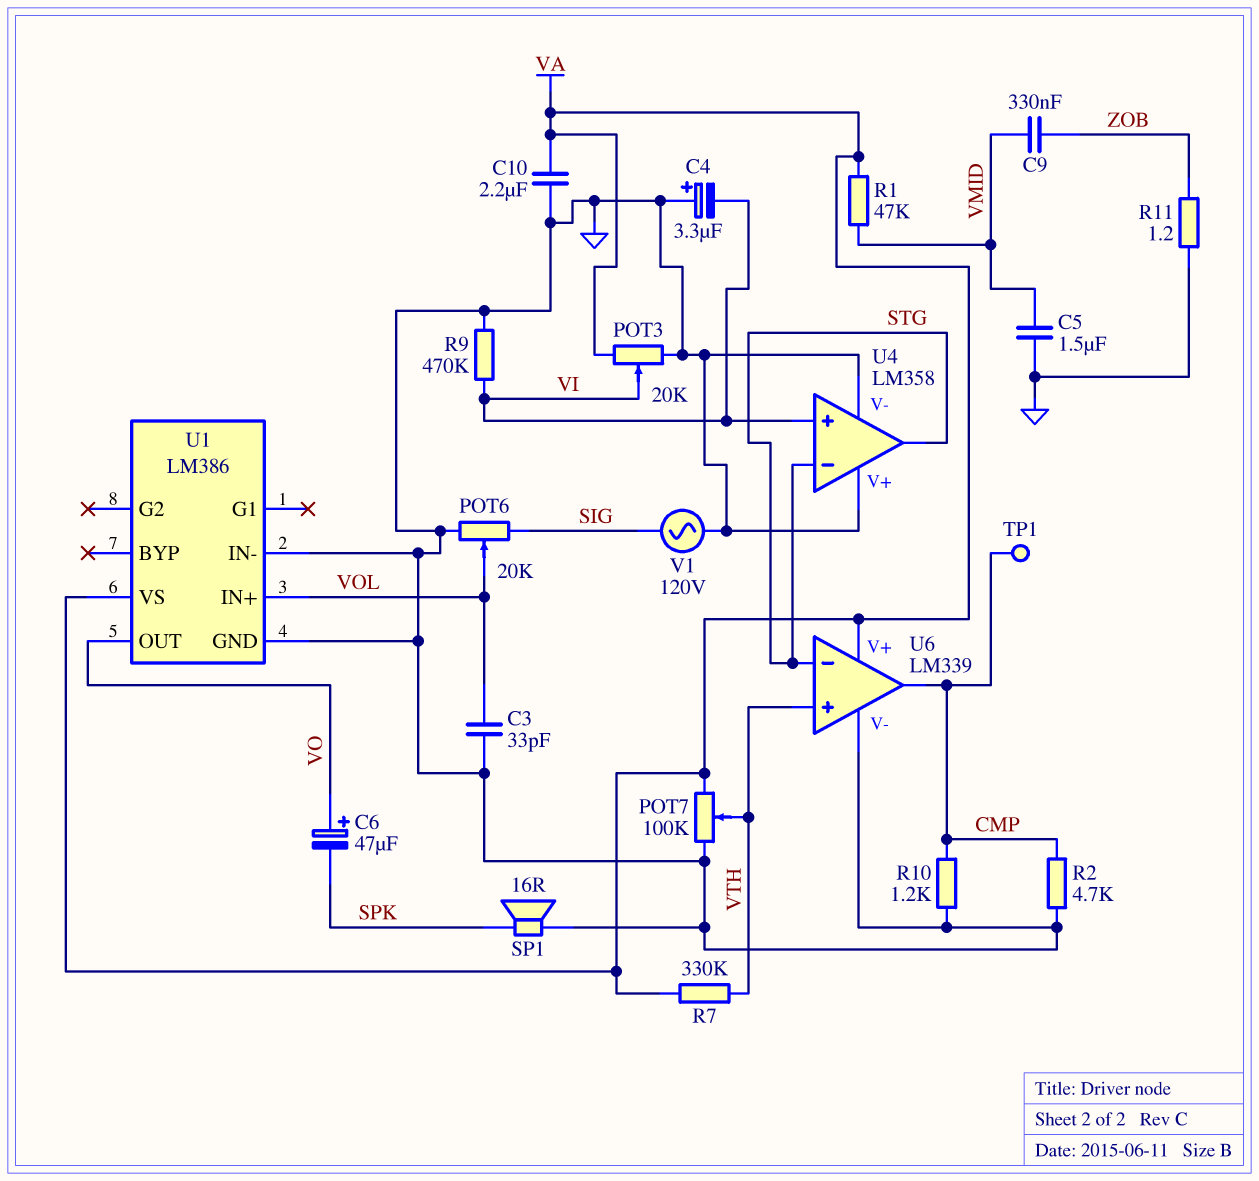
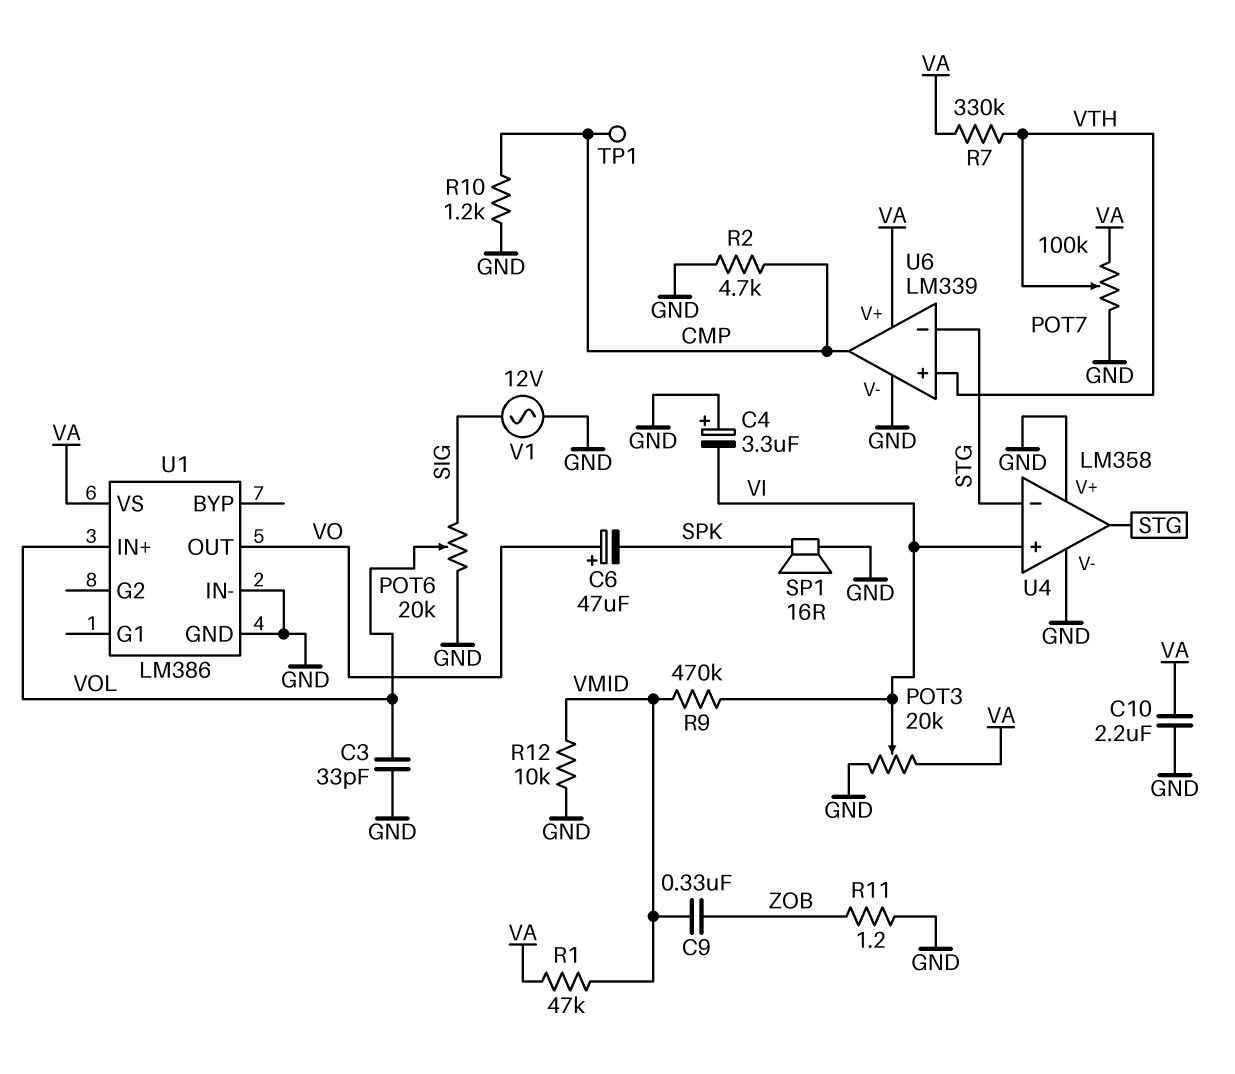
C5: 1.5uF (GND, VMID) -> none
R9: 470k (GND, VI) -> 470k (VI, VMID)
R12: none -> 10k (GND, VMID)
V1: AC 120V (GND, SIG) -> AC 12V (GND, SIG)

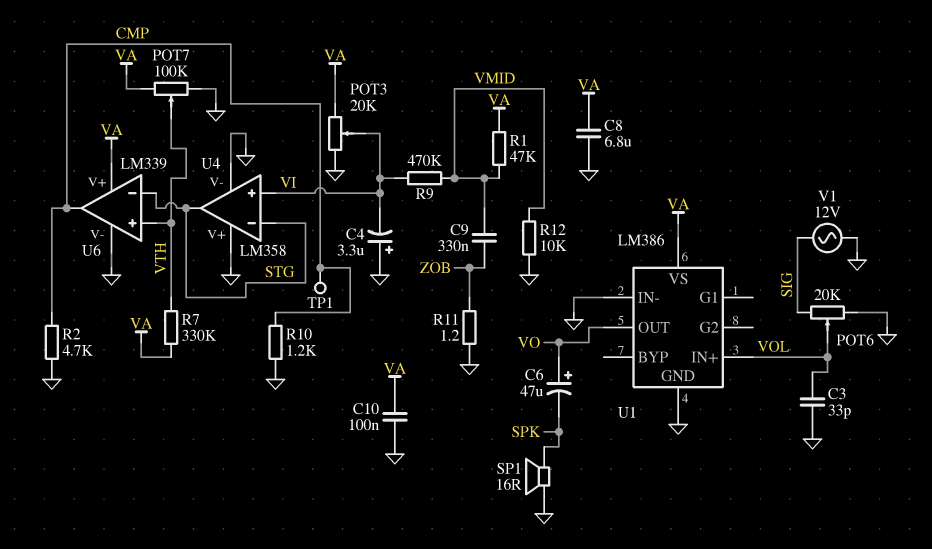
C8: none -> 6.8uF (GND, VA)
C10: 2.2uF (GND, VA) -> 100nF (GND, VA)

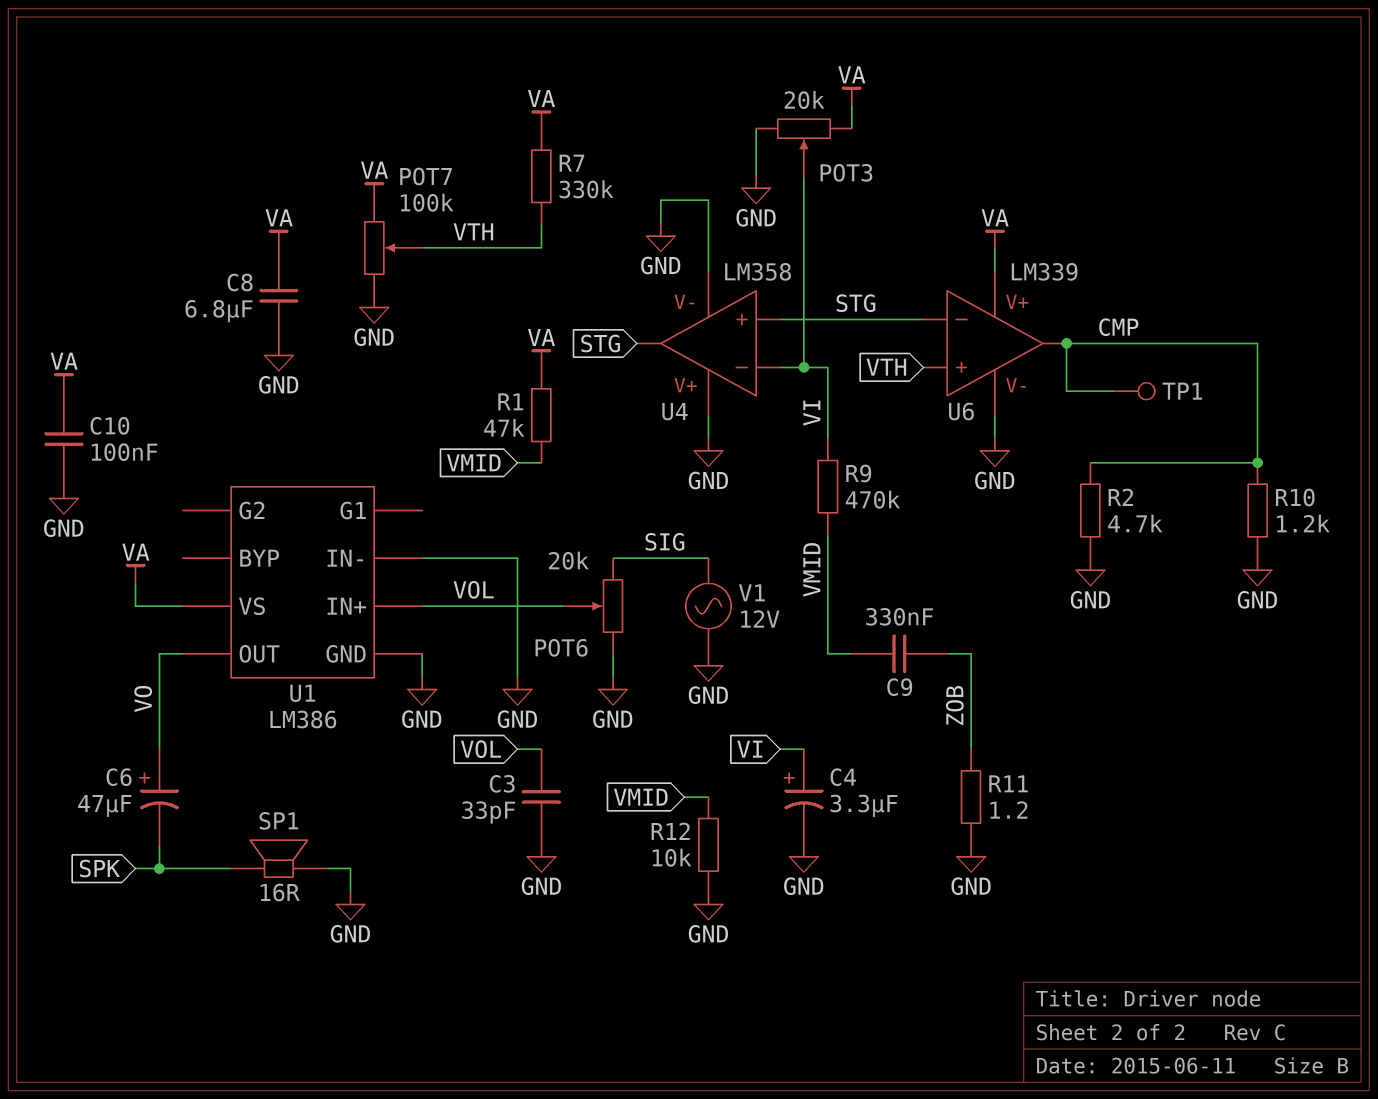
C4: 3.3uF (plus GND, minus VI) -> 3.3uF (plus VI, minus GND)
U4 pin in+: VI -> STG
U4 pin in-: STG -> VI

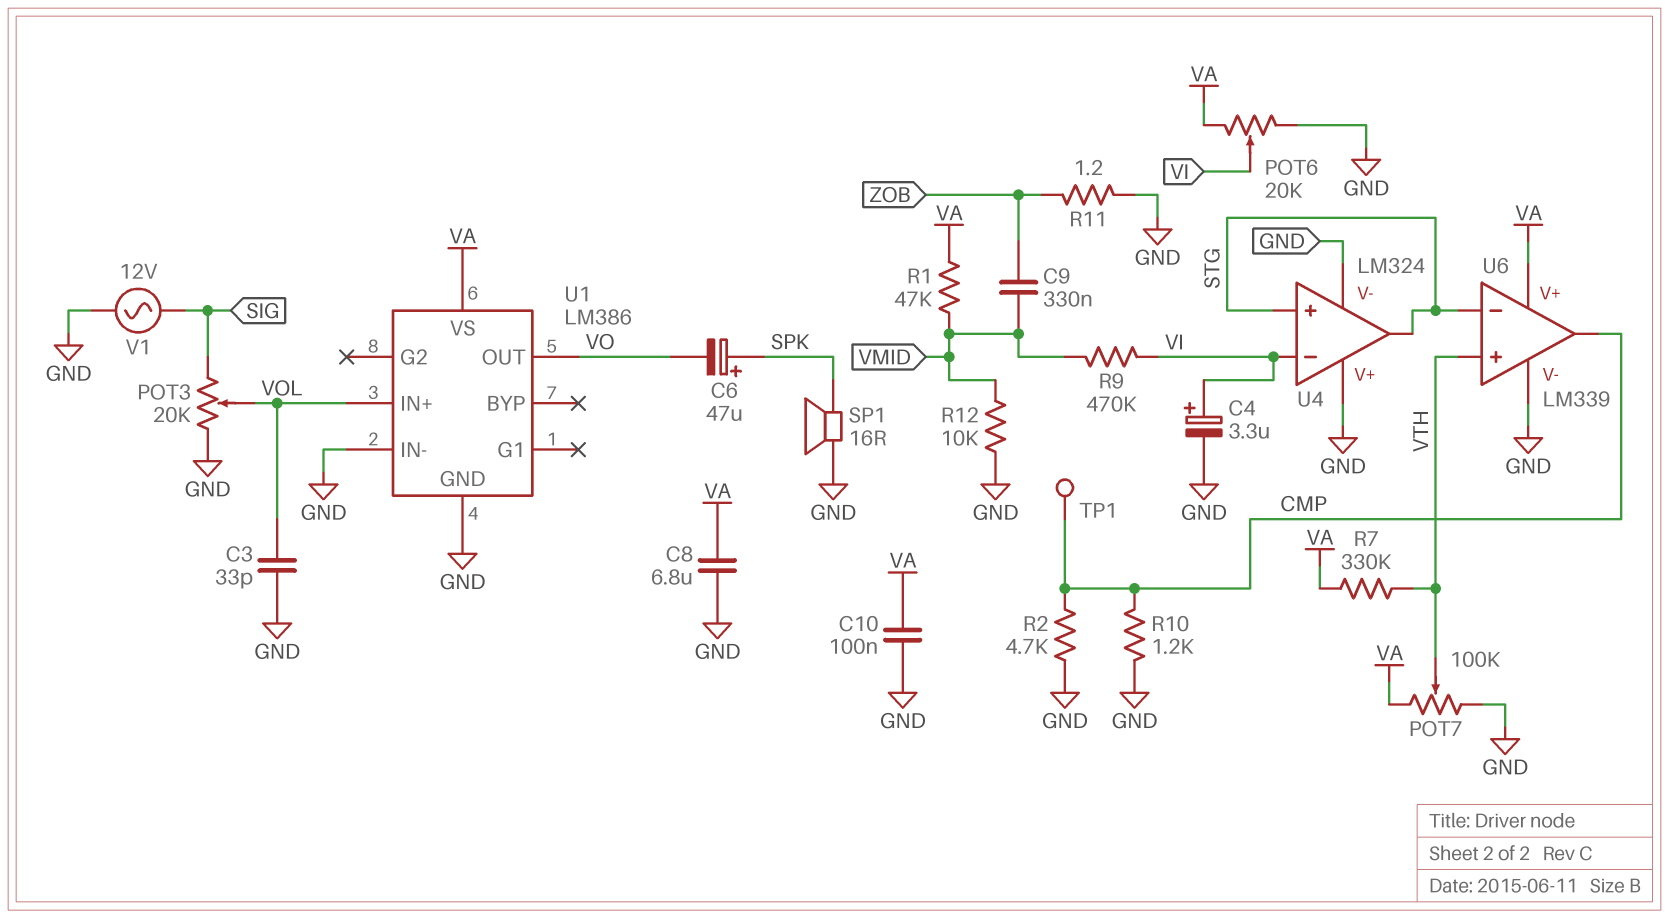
C6: 47uF (plus VO, minus SPK) -> 47uF (plus SPK, minus VO)
POT3: 20k (GND, VA, wiper VI) -> 20k (GND, SIG, wiper VOL)
POT6: 20k (GND, SIG, wiper VOL) -> 20k (GND, VA, wiper VI)
U4: LM358 -> LM324

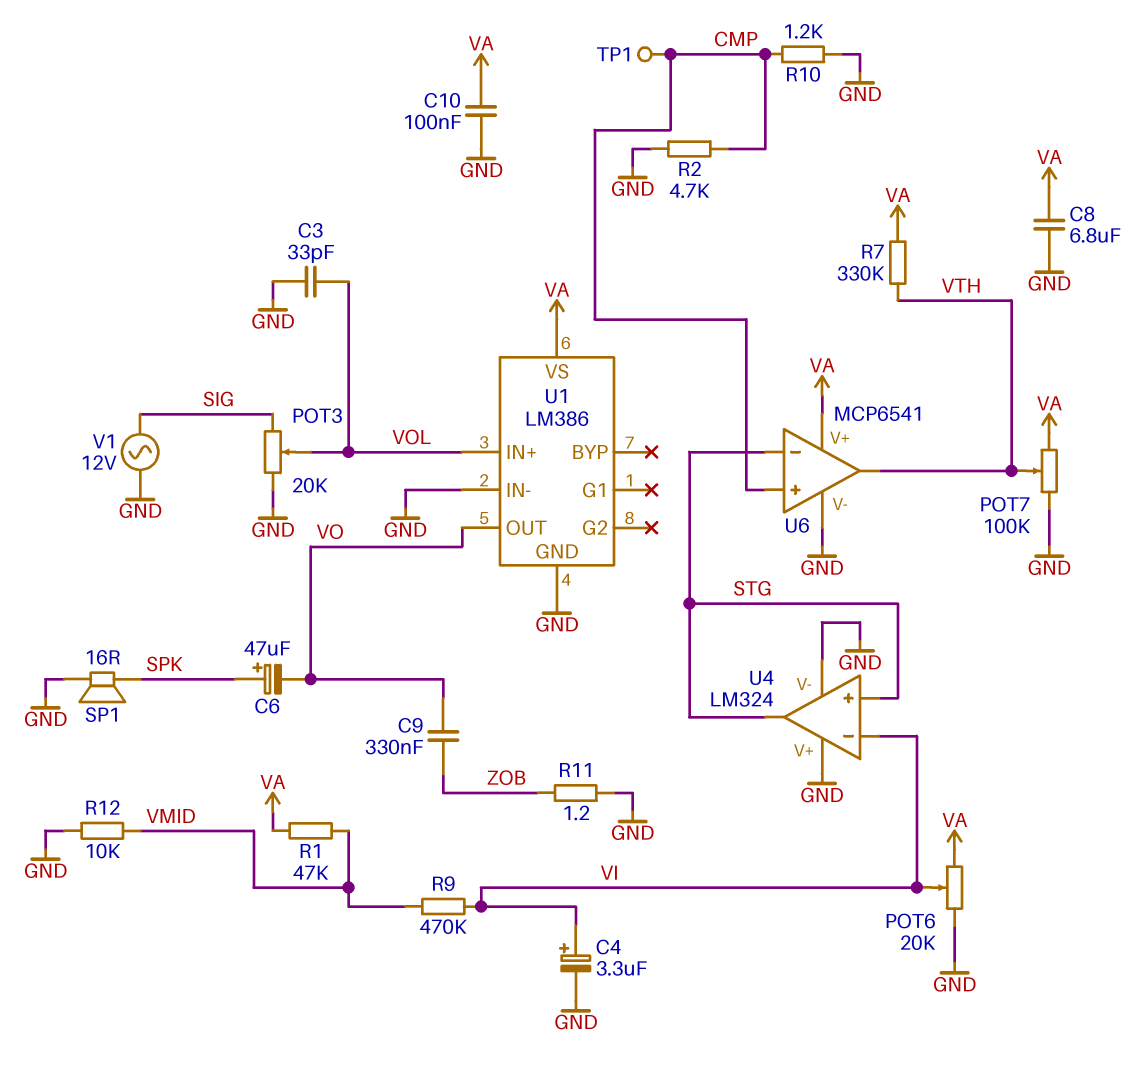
C9: 330nF (VMID, ZOB) -> 330nF (VO, ZOB)
U6: LM339 -> MCP6541
U6 pin in+: VTH -> CMP
U6 pin out: CMP -> VTH

